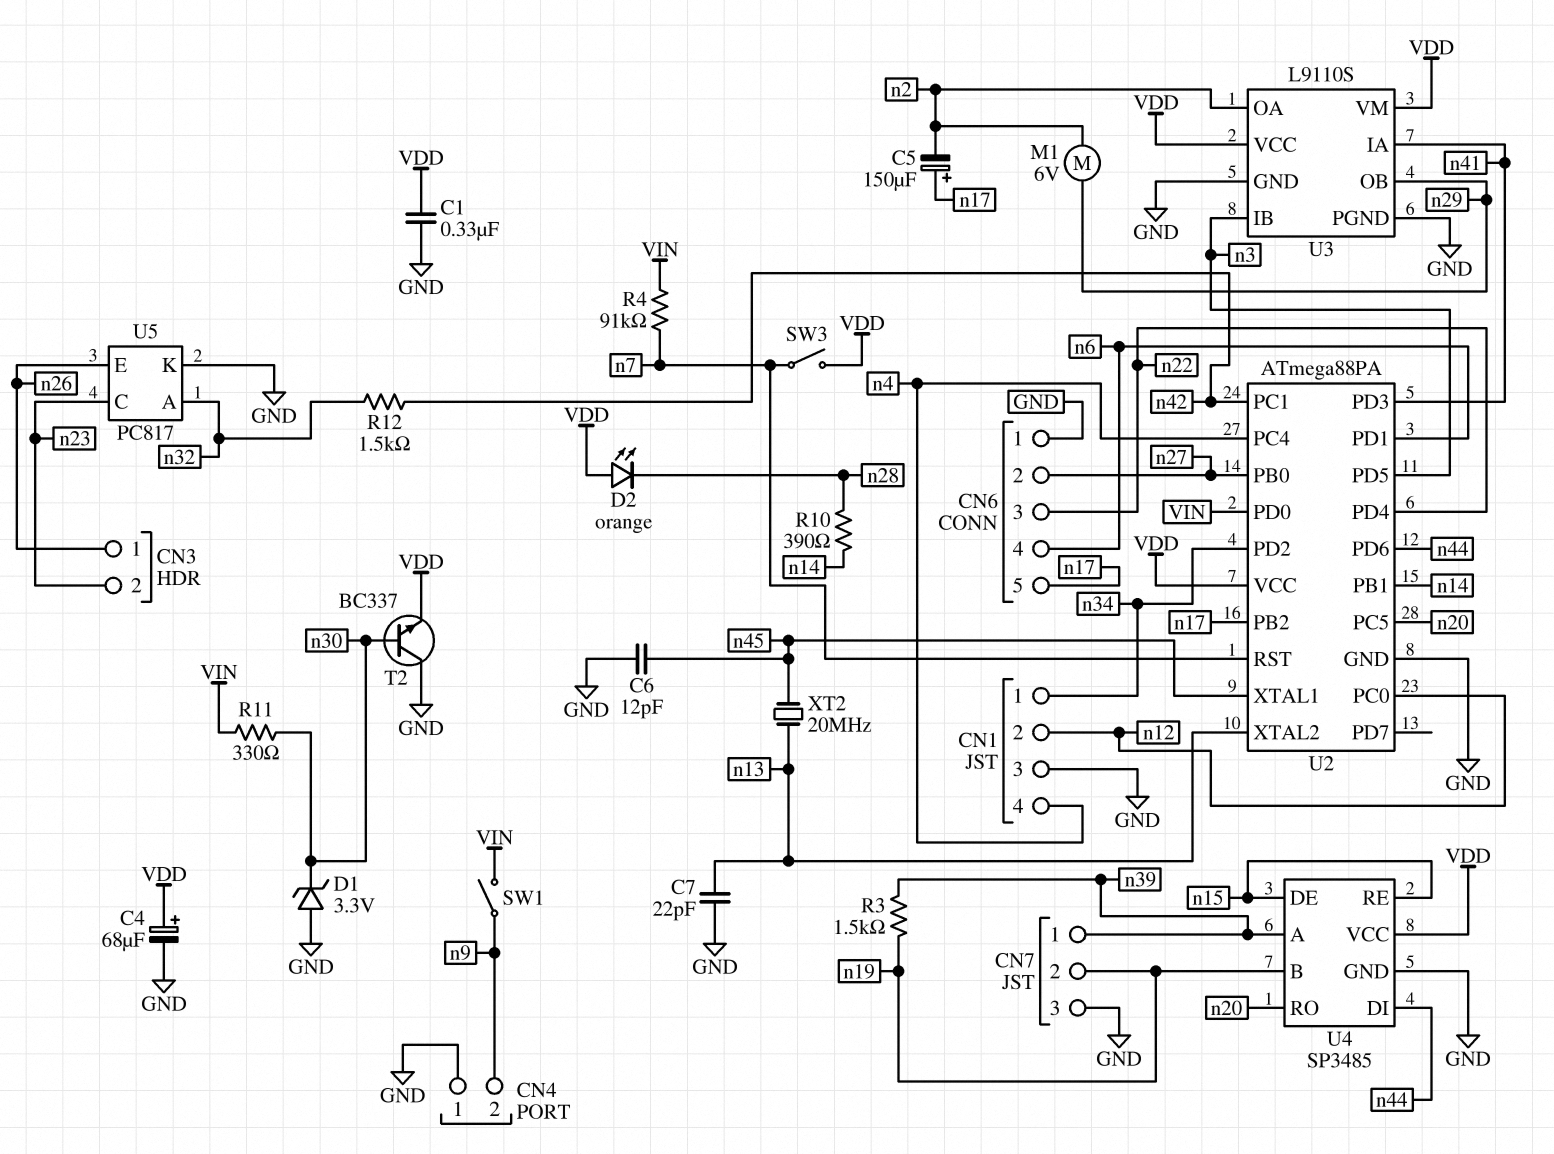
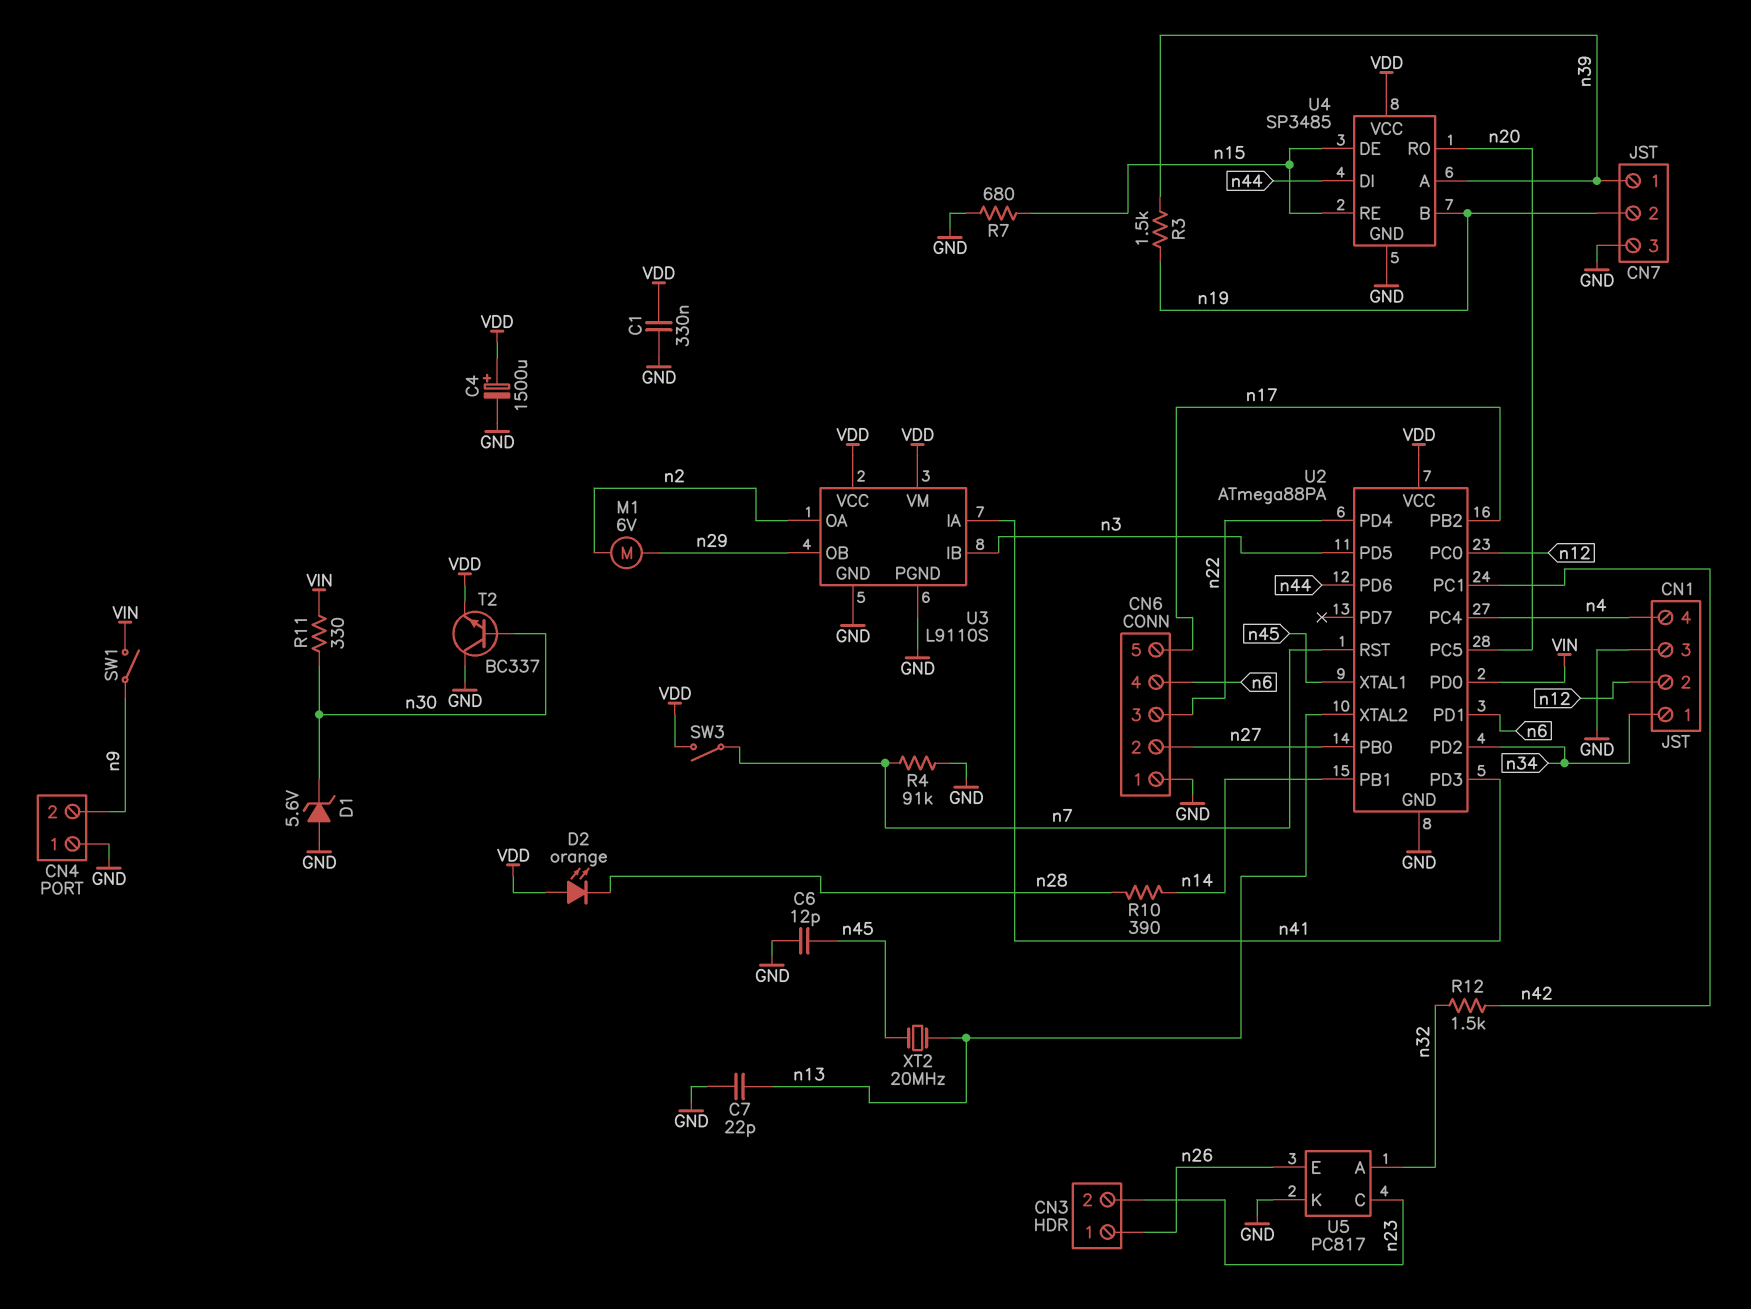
C4: 68uF (plus VDD, minus GND) -> 1500uF (plus VDD, minus GND)
C5: 150uF (plus n17, minus n2) -> none
D1: zener 3.3V (A GND, K n30) -> zener 5.6V (A GND, K n30)
R4: 91k (VIN, n7) -> 91k (GND, n7)
R7: none -> 680 (GND, n15)

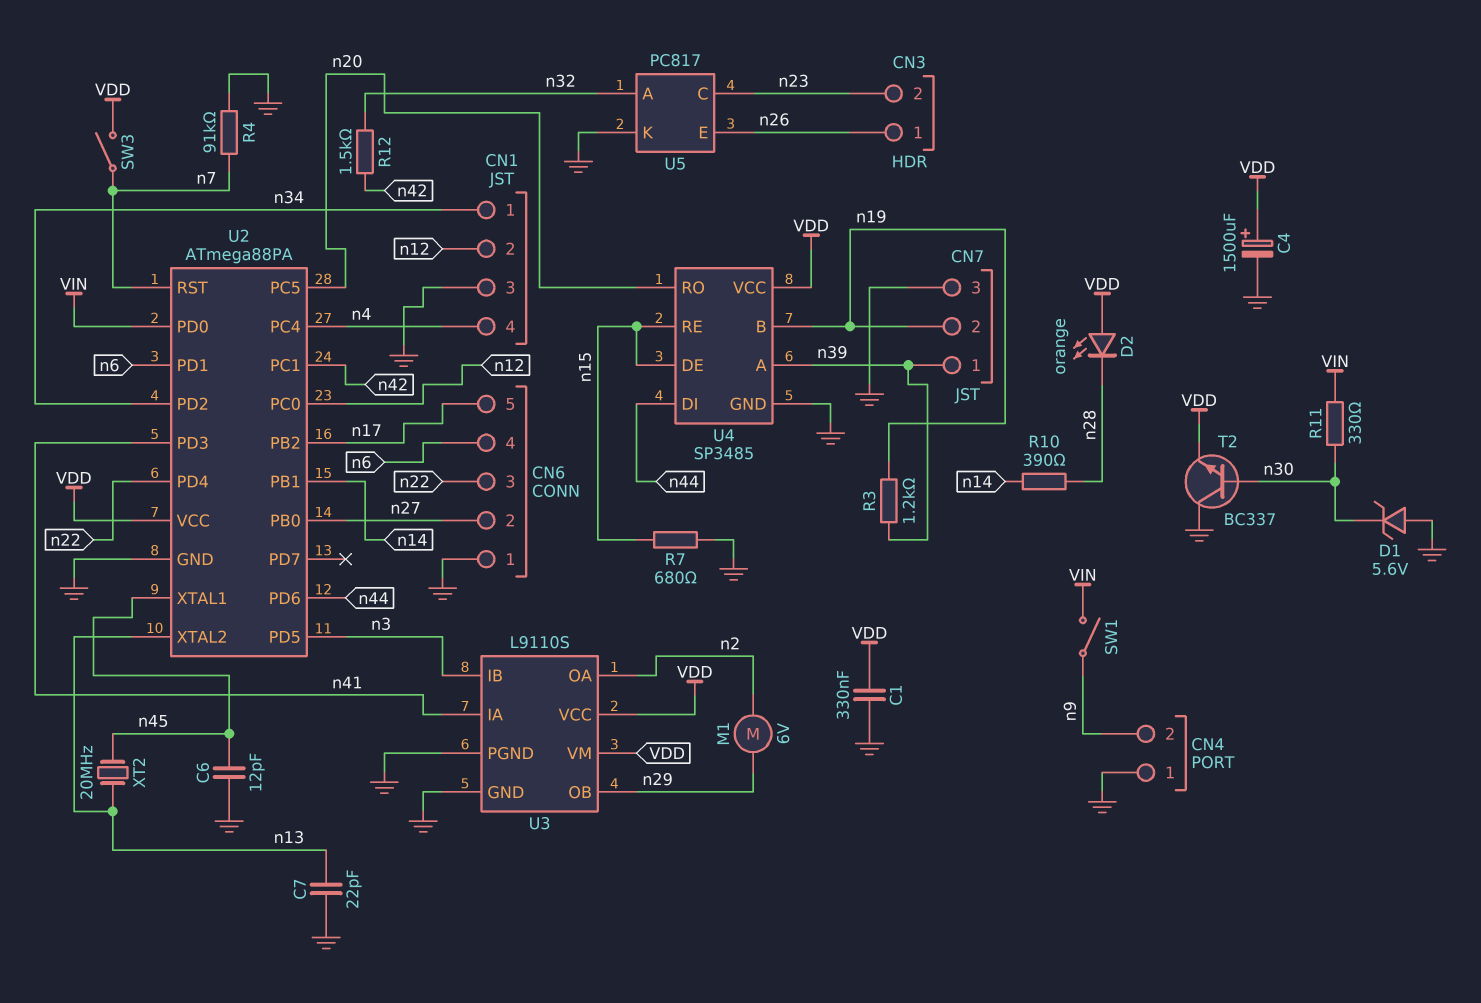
R3: 1.5k (n19, n39) -> 1.2k (n19, n39)

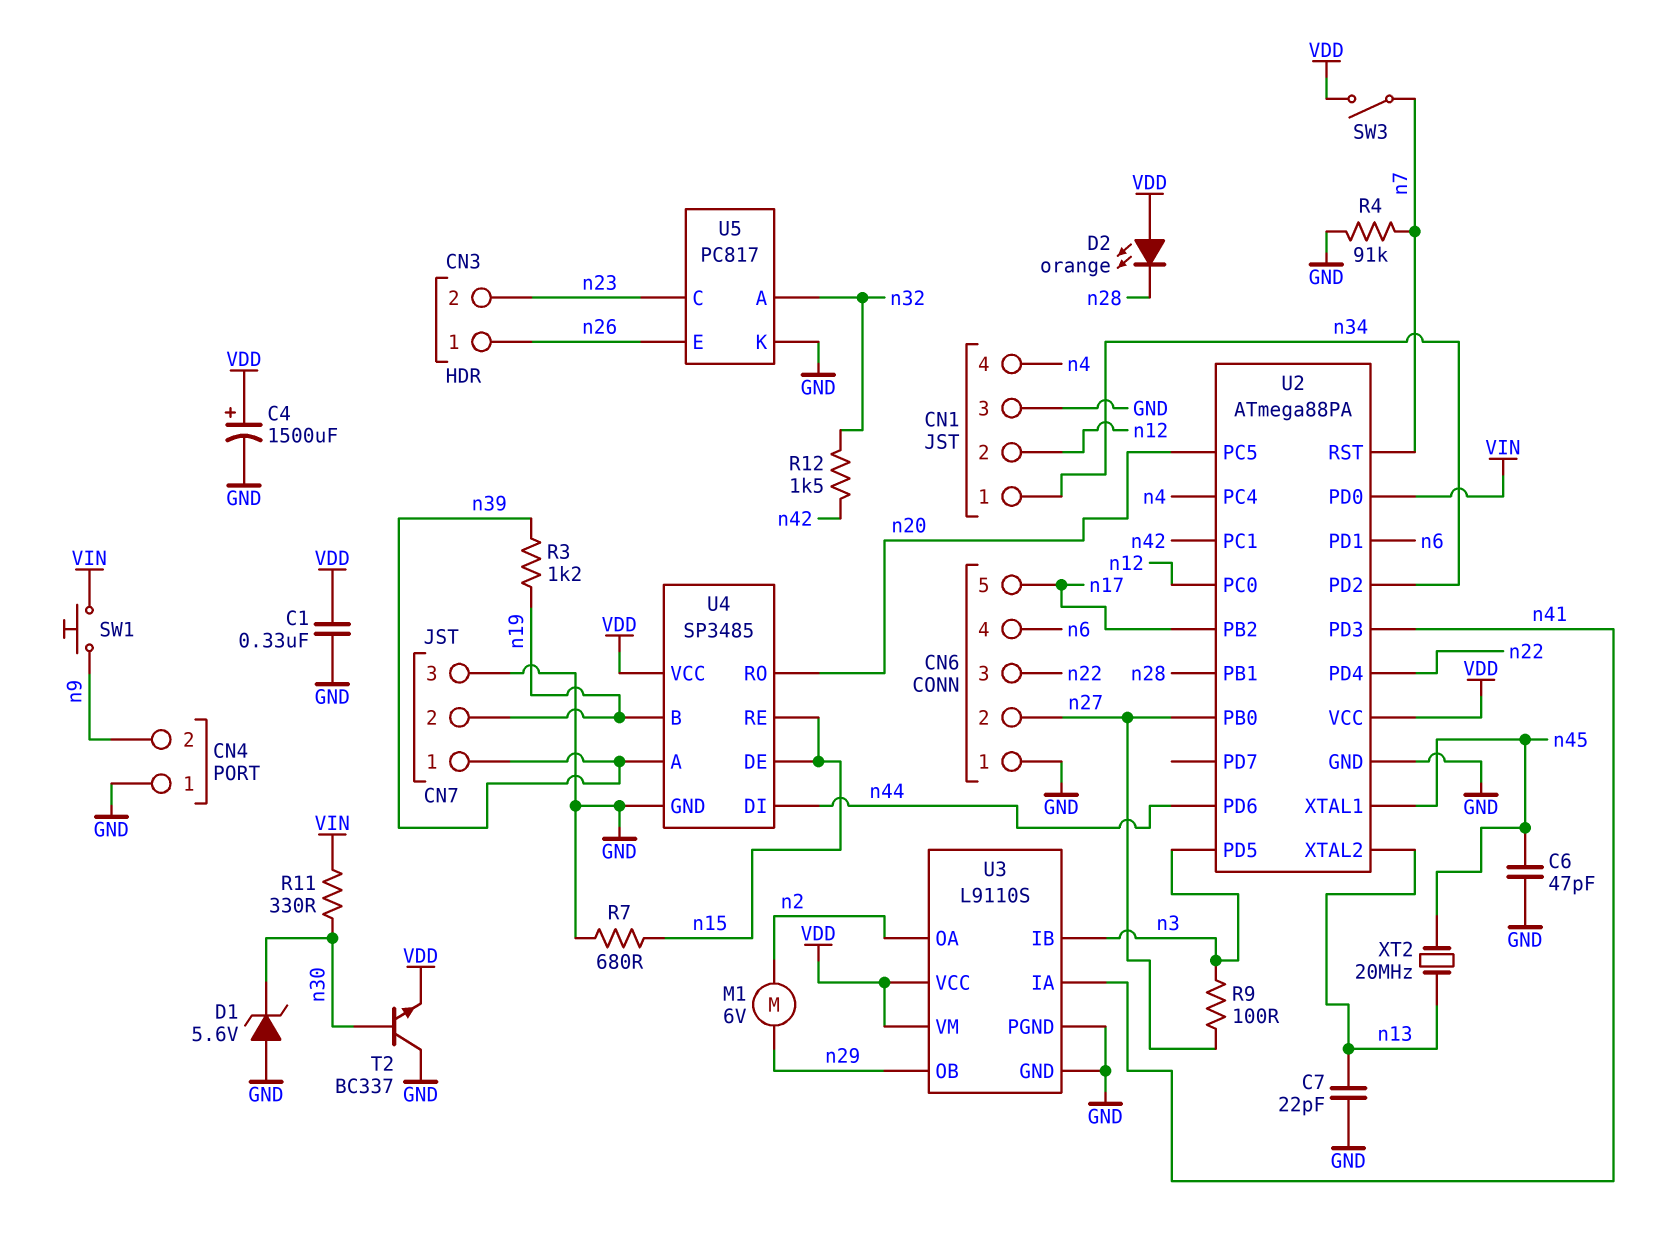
C6: 12pF (GND, n45) -> 47pF (GND, n45)
R9: none -> 100 (n3, n27)
R10: 390 (n14, n28) -> none
SW1: switch (VIN, n9) -> button (VIN, n9)
U2 pin PB1: n14 -> n28

